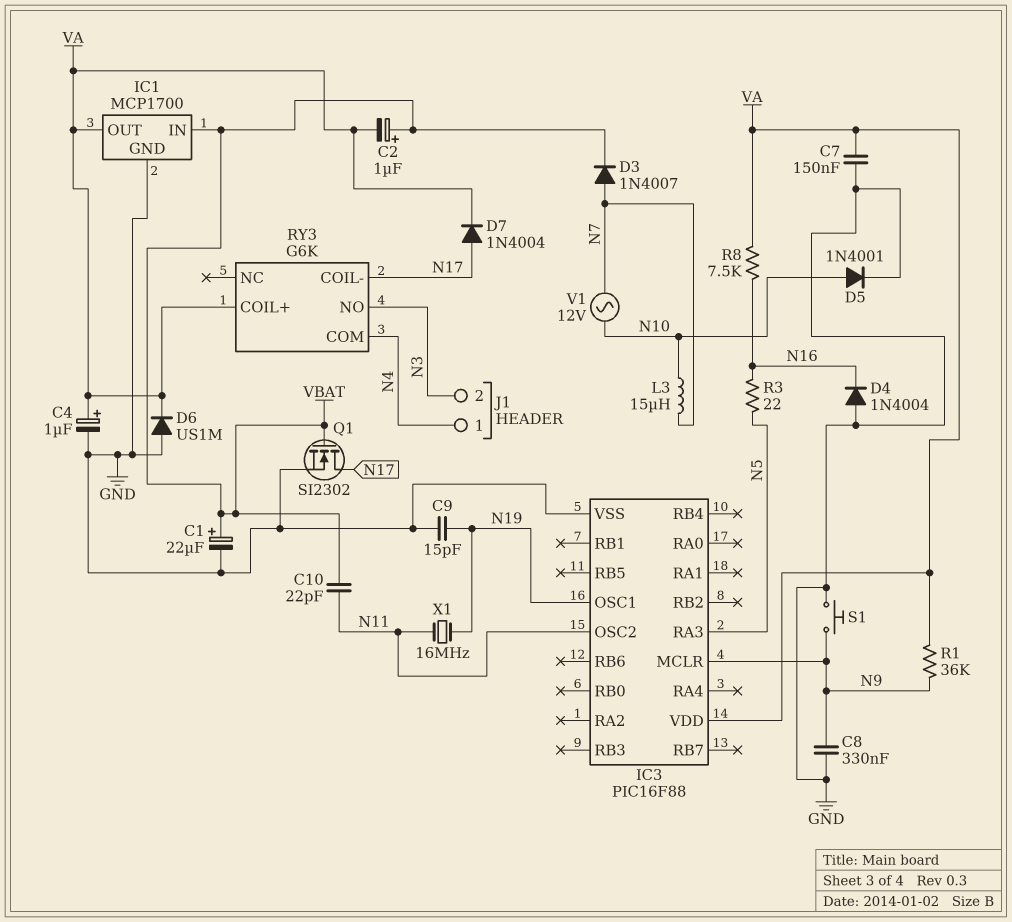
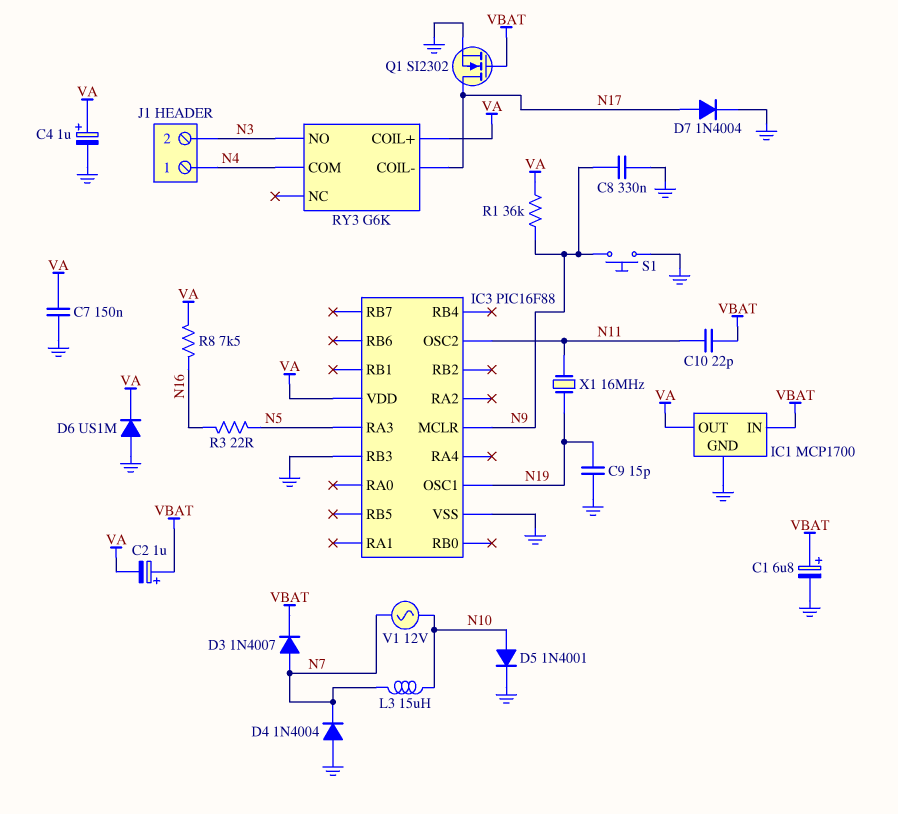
C1: 22uF (plus VBAT, minus GND) -> 6.8uF (plus VBAT, minus GND)
D4: diode 1N4004 (A GND, K N16) -> diode 1N4004 (A GND, K N7)
D7: diode 1N4004 (A N17, K VA) -> diode 1N4004 (A N17, K GND)
IC3 pin RB3: none -> GND

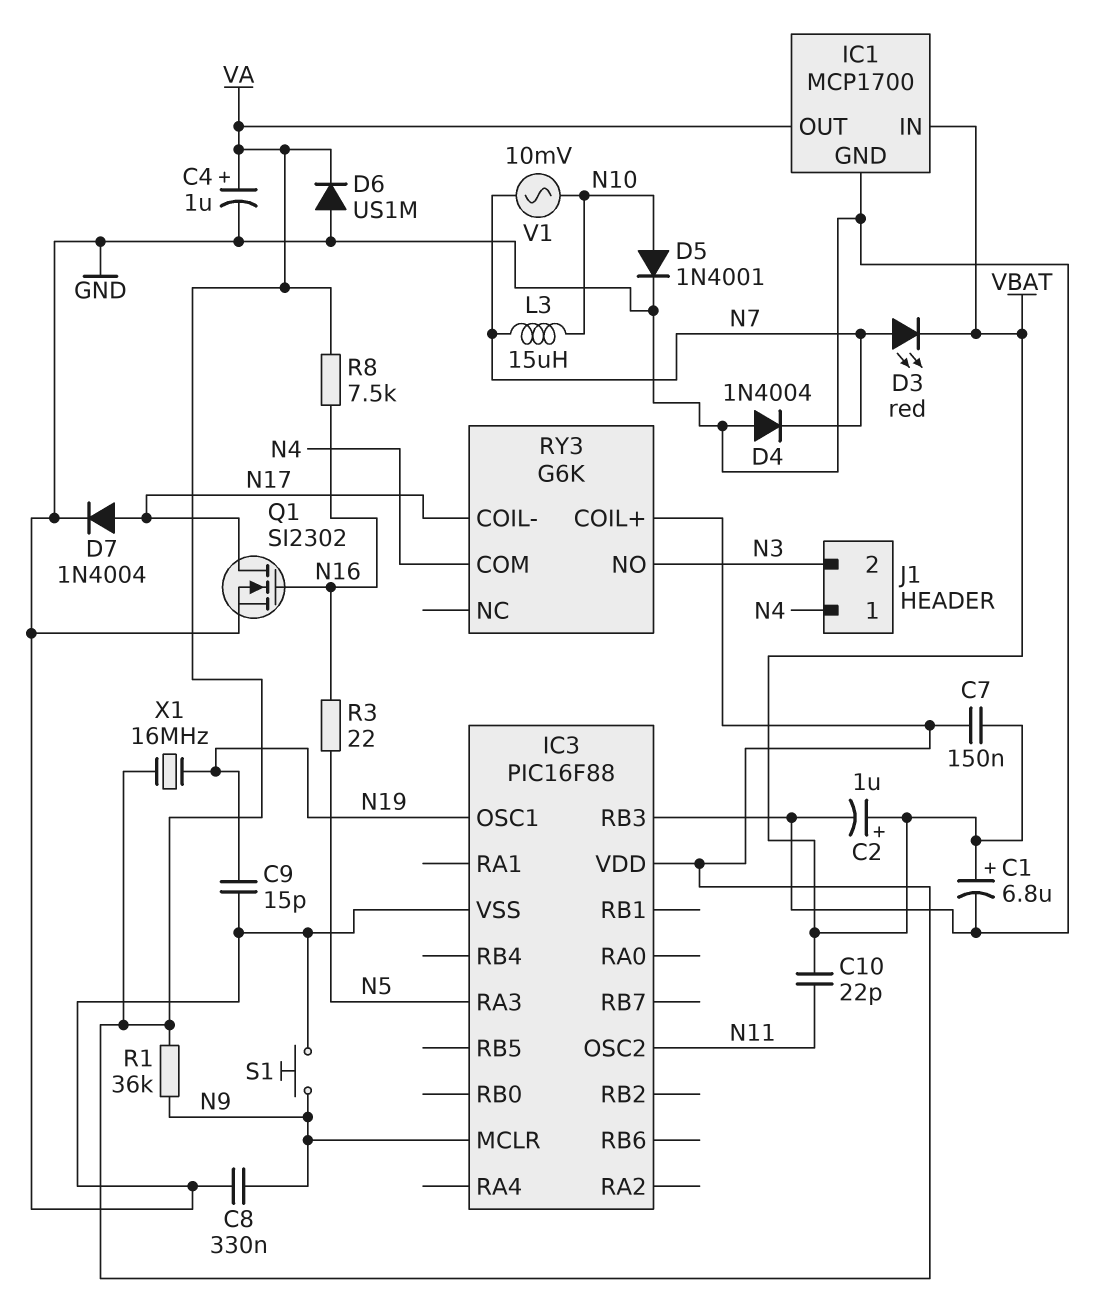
C2: 1uF (plus VBAT, minus VA) -> 1uF (plus VBAT, minus GND)
C7: 150nF (GND, VA) -> 150nF (VA, VBAT)
D3: diode 1N4007 (A N7, K VBAT) -> LED red (A N7, K VBAT)
Q1: NMOS SI2302 (G VBAT, D N17, S GND) -> NMOS SI2302 (G N16, D N17, S GND)
V1: AC 12V (N7, N10) -> AC 10mV (N7, N10)
X1: 16MHz (N11, N19) -> 16MHz (N19, VA)

